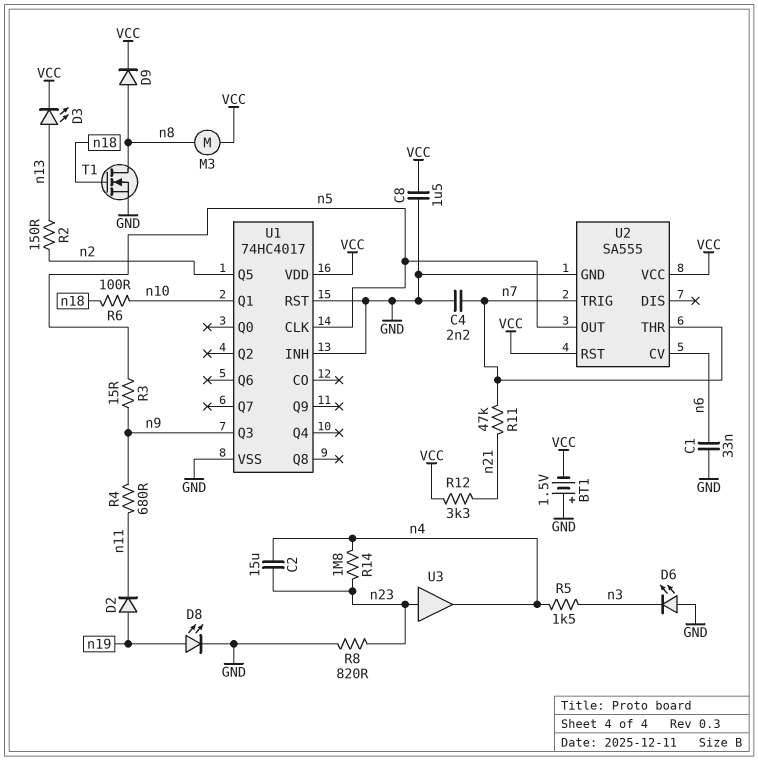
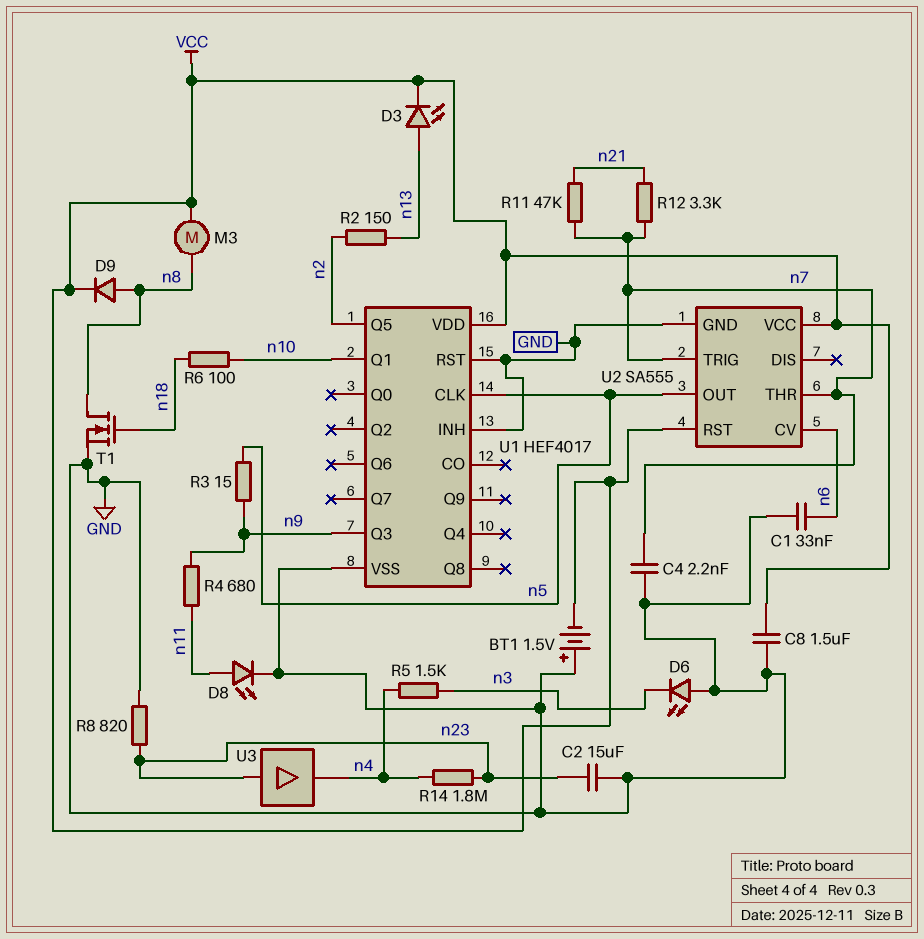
C2: 15uF (n4, n23) -> 15uF (GND, n23)
D2: diode (A n19, K n11) -> none
D8: LED (A n19, K GND) -> LED (A n11, K GND)
R12: 3.3k (VCC, n21) -> 3.3k (n7, n21)
U1: 74HC4017 -> HEF4017

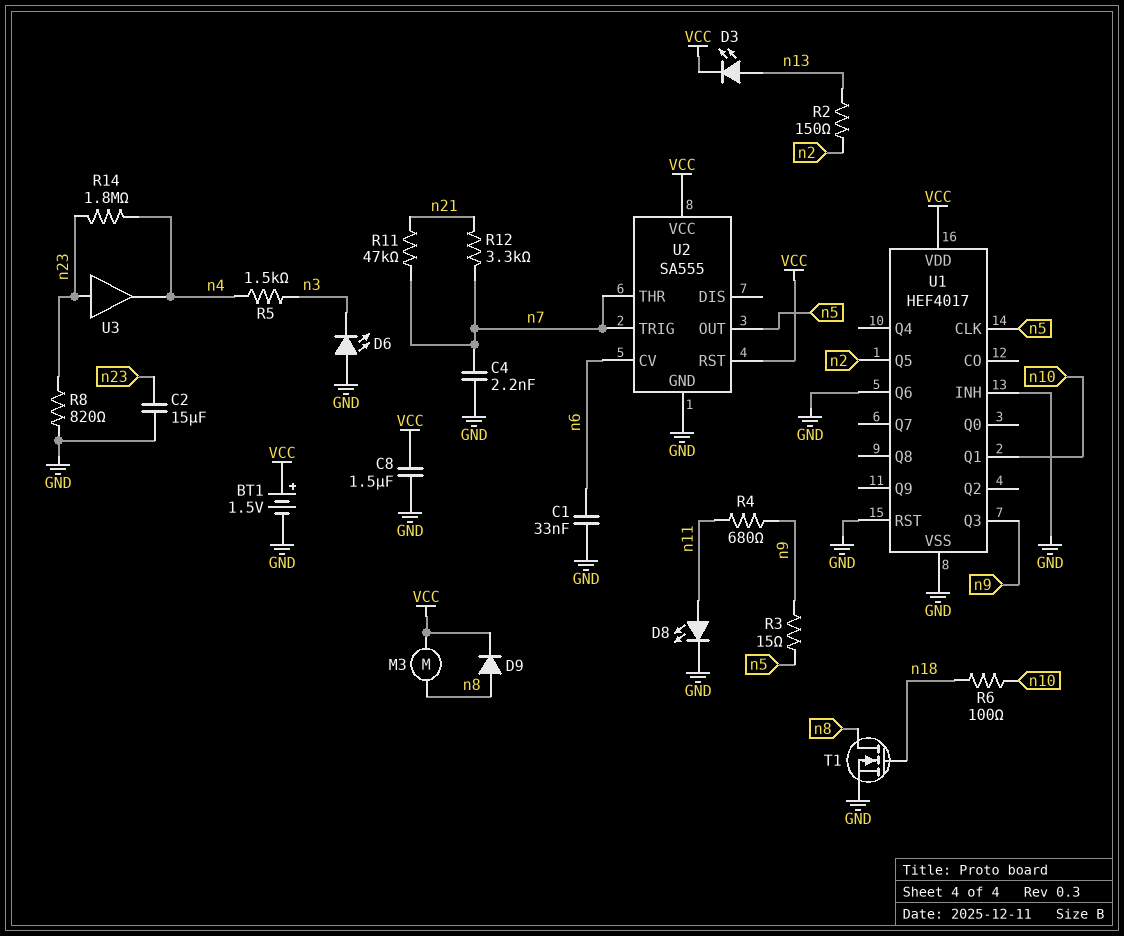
BT1: 1.5V (plus GND, minus VCC) -> 1.5V (plus VCC, minus GND)
U1 pin Q6: none -> GND

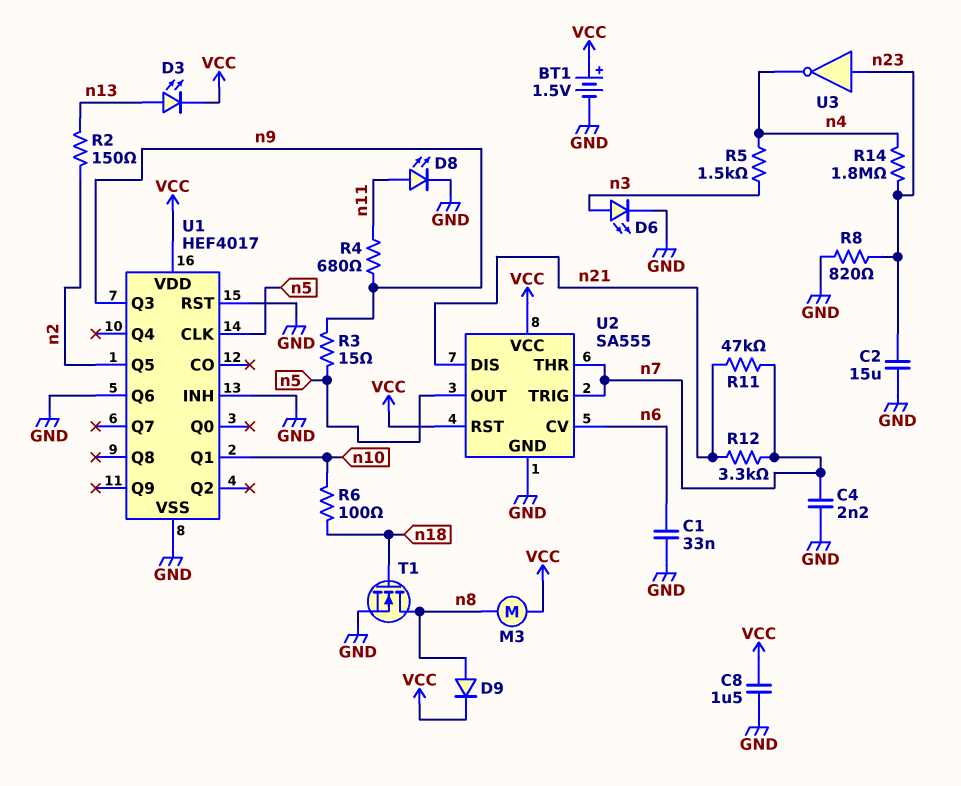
D6: LED (A GND, K n3) -> LED (A n3, K GND)
U2 pin DIS: none -> n21
U3: buffer (in n23, out n4) -> NOT (in n23, out n4)

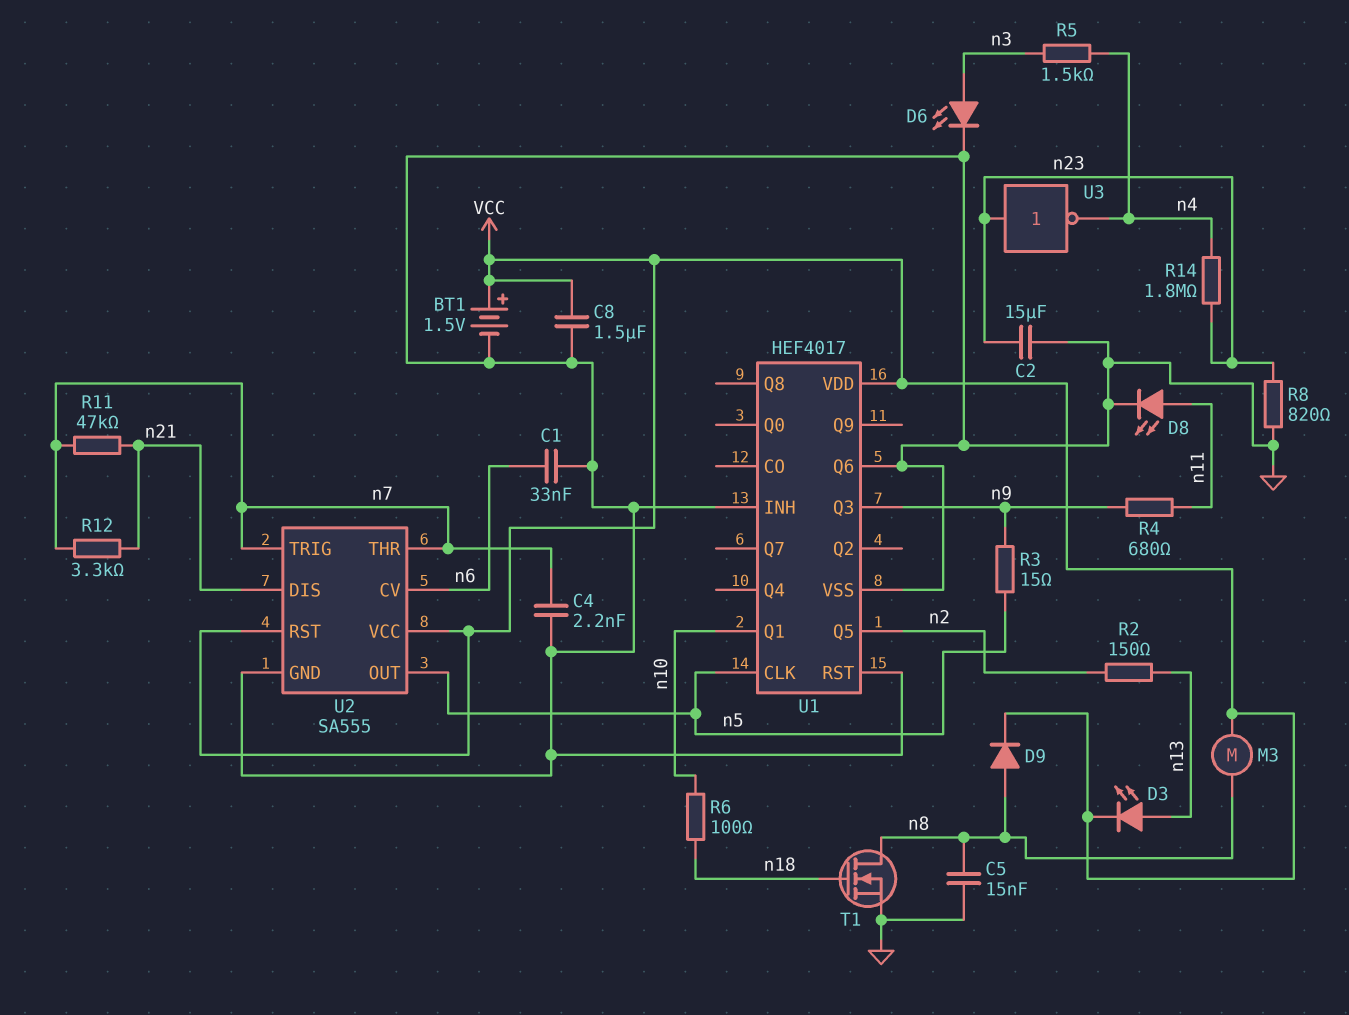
C5: none -> 15nF (GND, n8)

